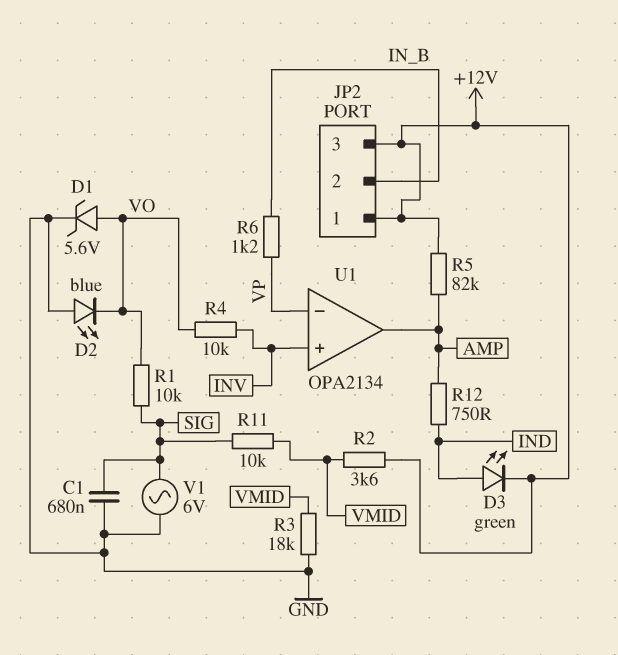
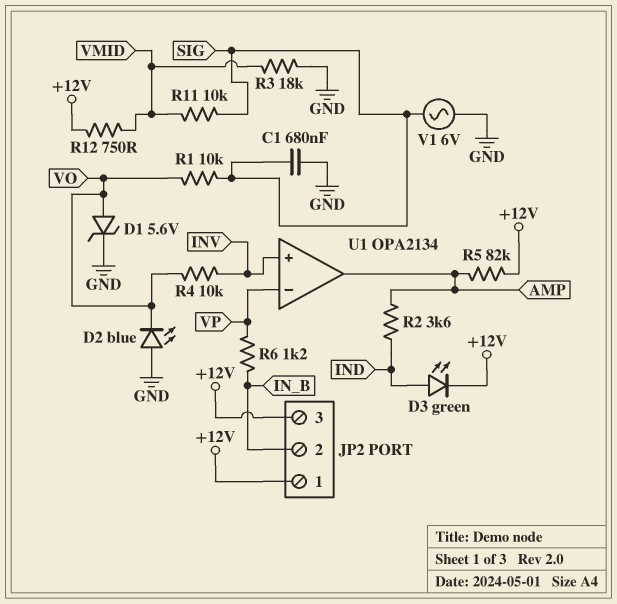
R2: 3.6k (+12V, VMID) -> 3.6k (AMP, IND)
R12: 750 (AMP, IND) -> 750 (+12V, VMID)

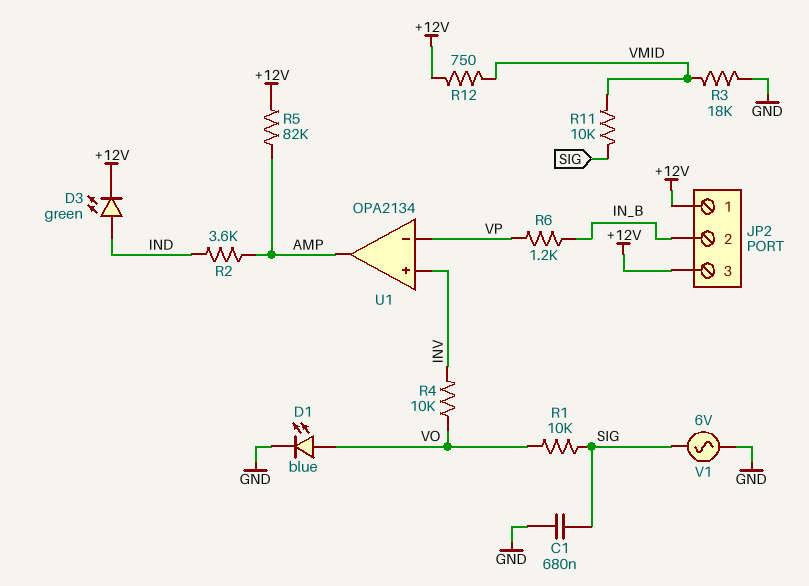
D1: zener 5.6V (A VO, K GND) -> LED blue (A VO, K GND)
D2: LED blue (A GND, K VO) -> none

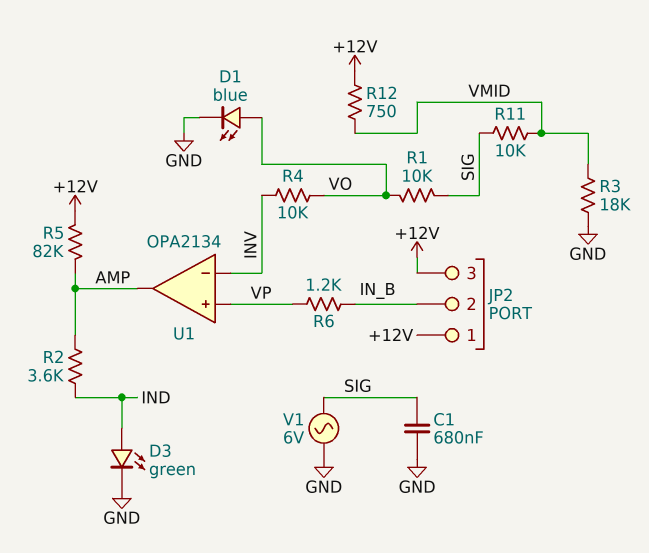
D3: LED green (A IND, K +12V) -> LED green (A IND, K GND)
U1 pin in+: INV -> VP
U1 pin in-: VP -> INV

